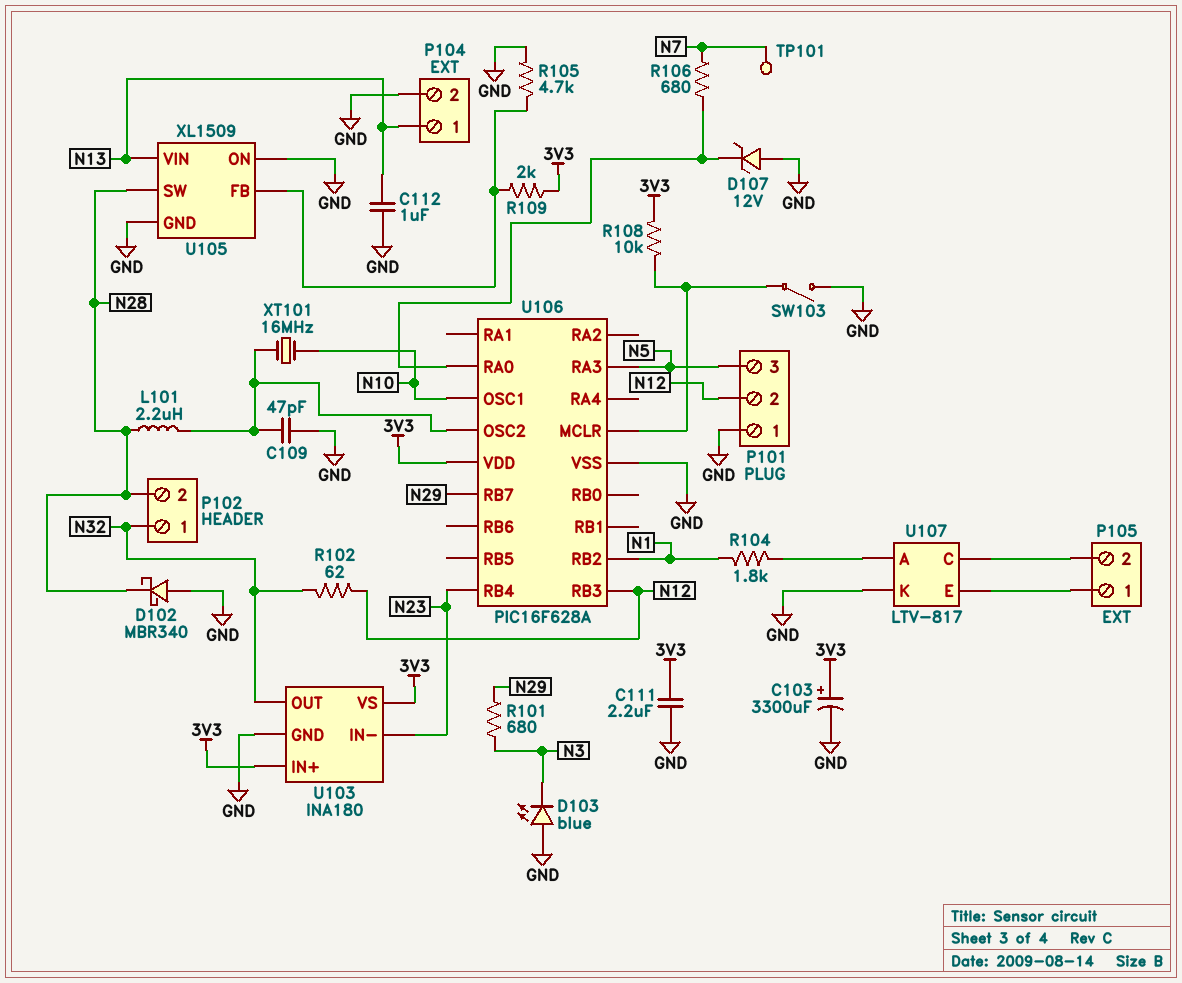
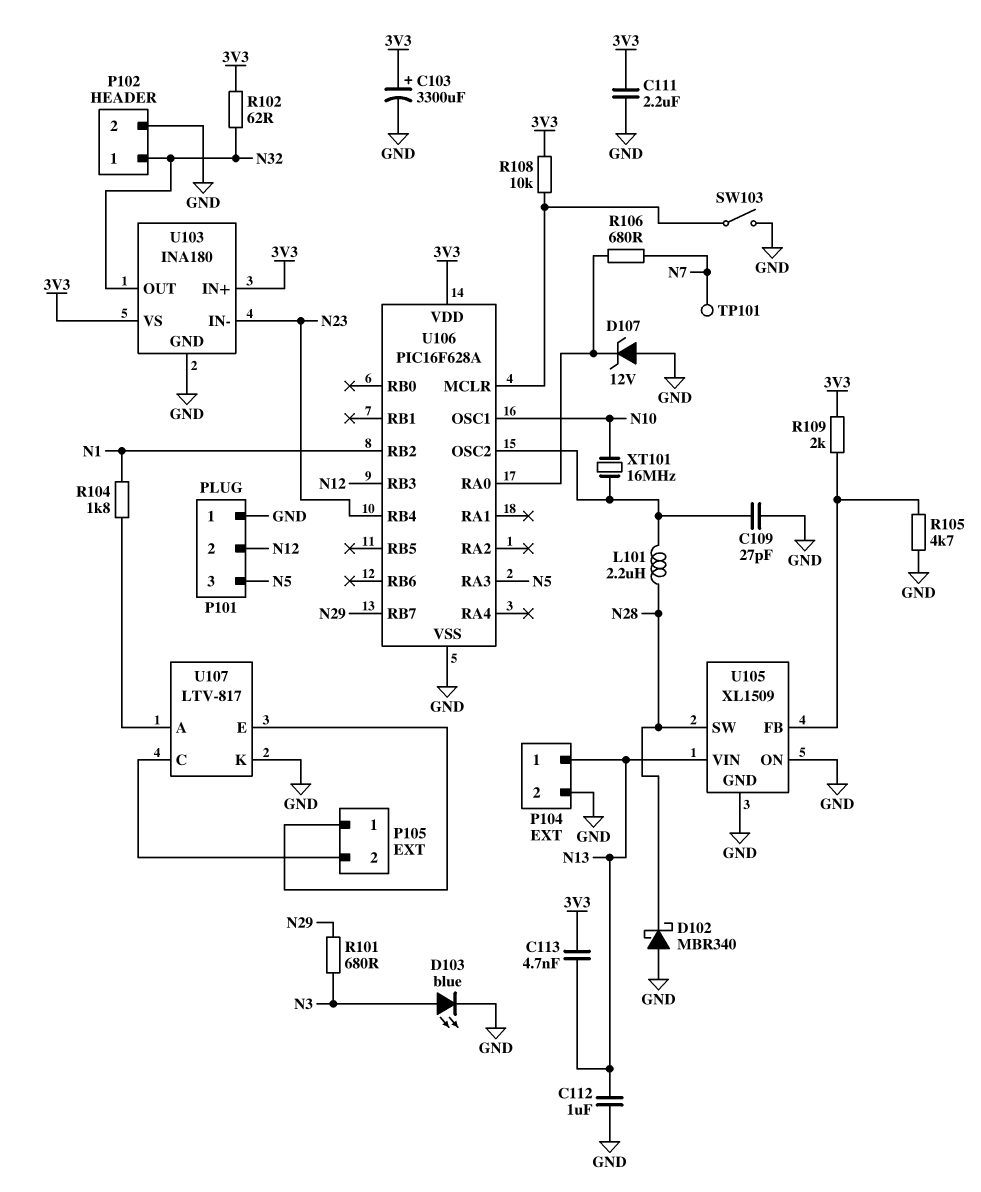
C109: 47pF (GND, U106/OSC2) -> 27pF (GND, U106/OSC2)
C113: none -> 4.7nF (3V3, N13)
D103: LED blue (A GND, K N3) -> LED blue (A N3, K GND)
P102 pin 2: N28 -> GND
R102: 62 (N12, N32) -> 62 (3V3, N32)

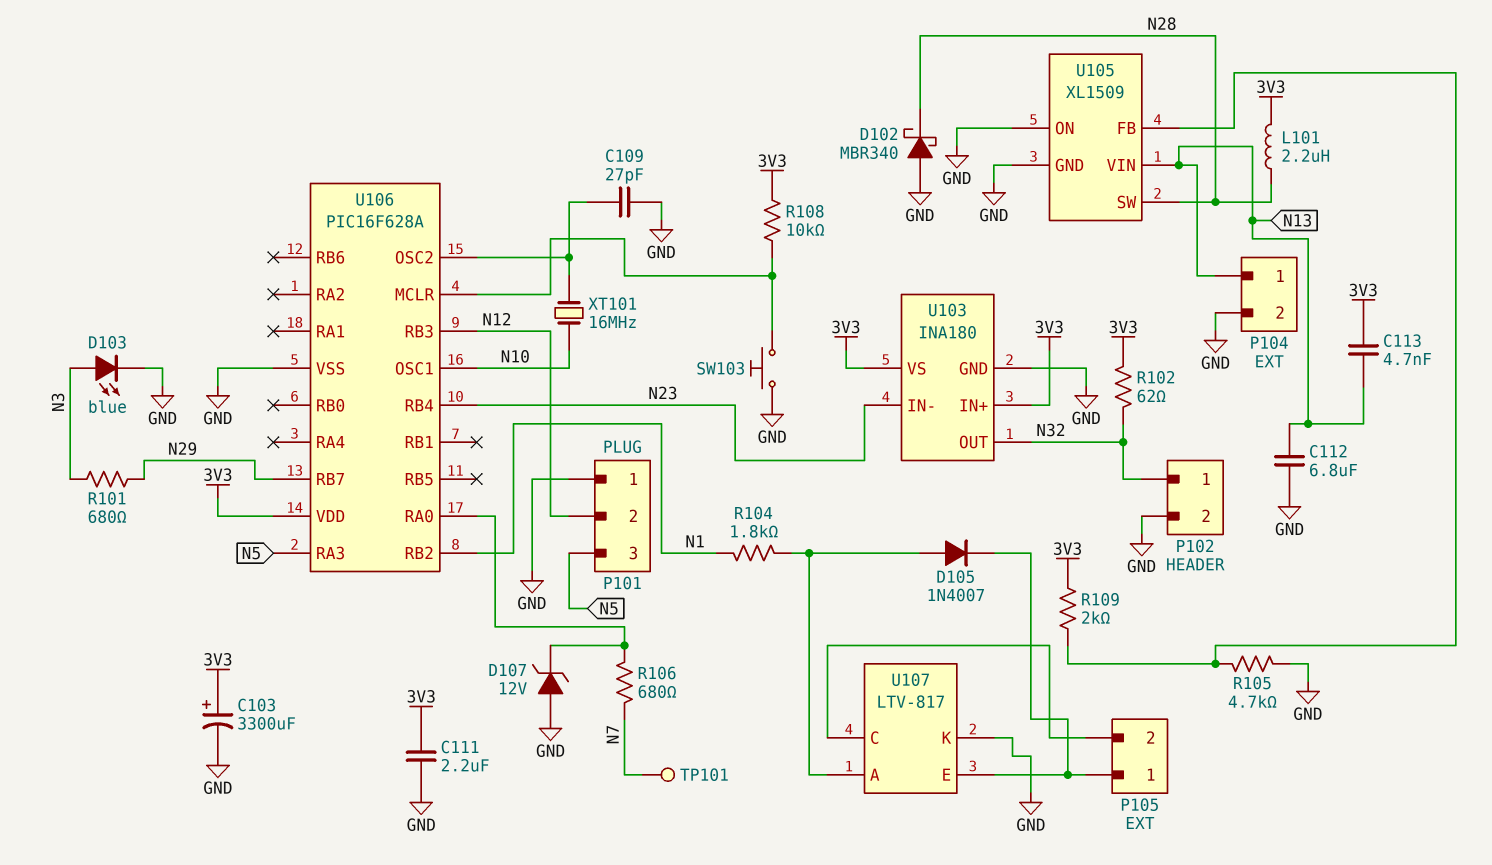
C112: 1uF (GND, N13) -> 6.8uF (GND, N13)
D105: none -> diode 1N4007 (A U107/A, K P105/1)
L101: 2.2uH (N28, U106/OSC2) -> 2.2uH (3V3, N28)
SW103: switch (GND, U106/MCLR) -> button (GND, U106/MCLR)

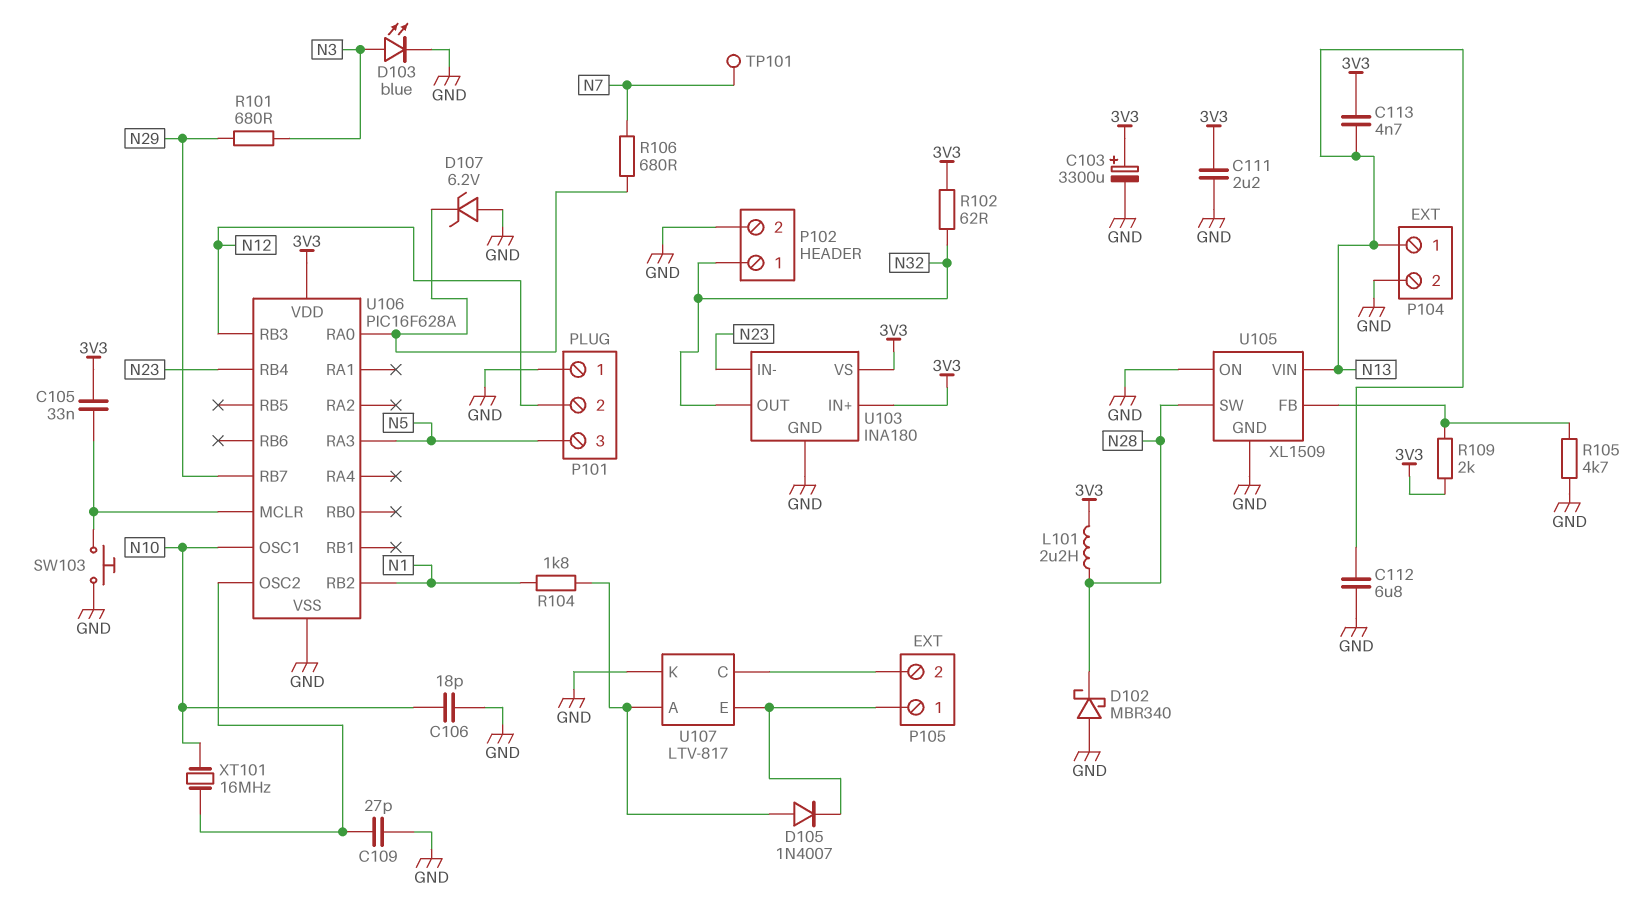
C105: none -> 33nF (3V3, U106/MCLR)
C106: none -> 18pF (GND, N10)
D107: zener 12V (A GND, K U106/RA0) -> zener 6.2V (A GND, K U106/RA0)
R108: 10k (3V3, U106/MCLR) -> none

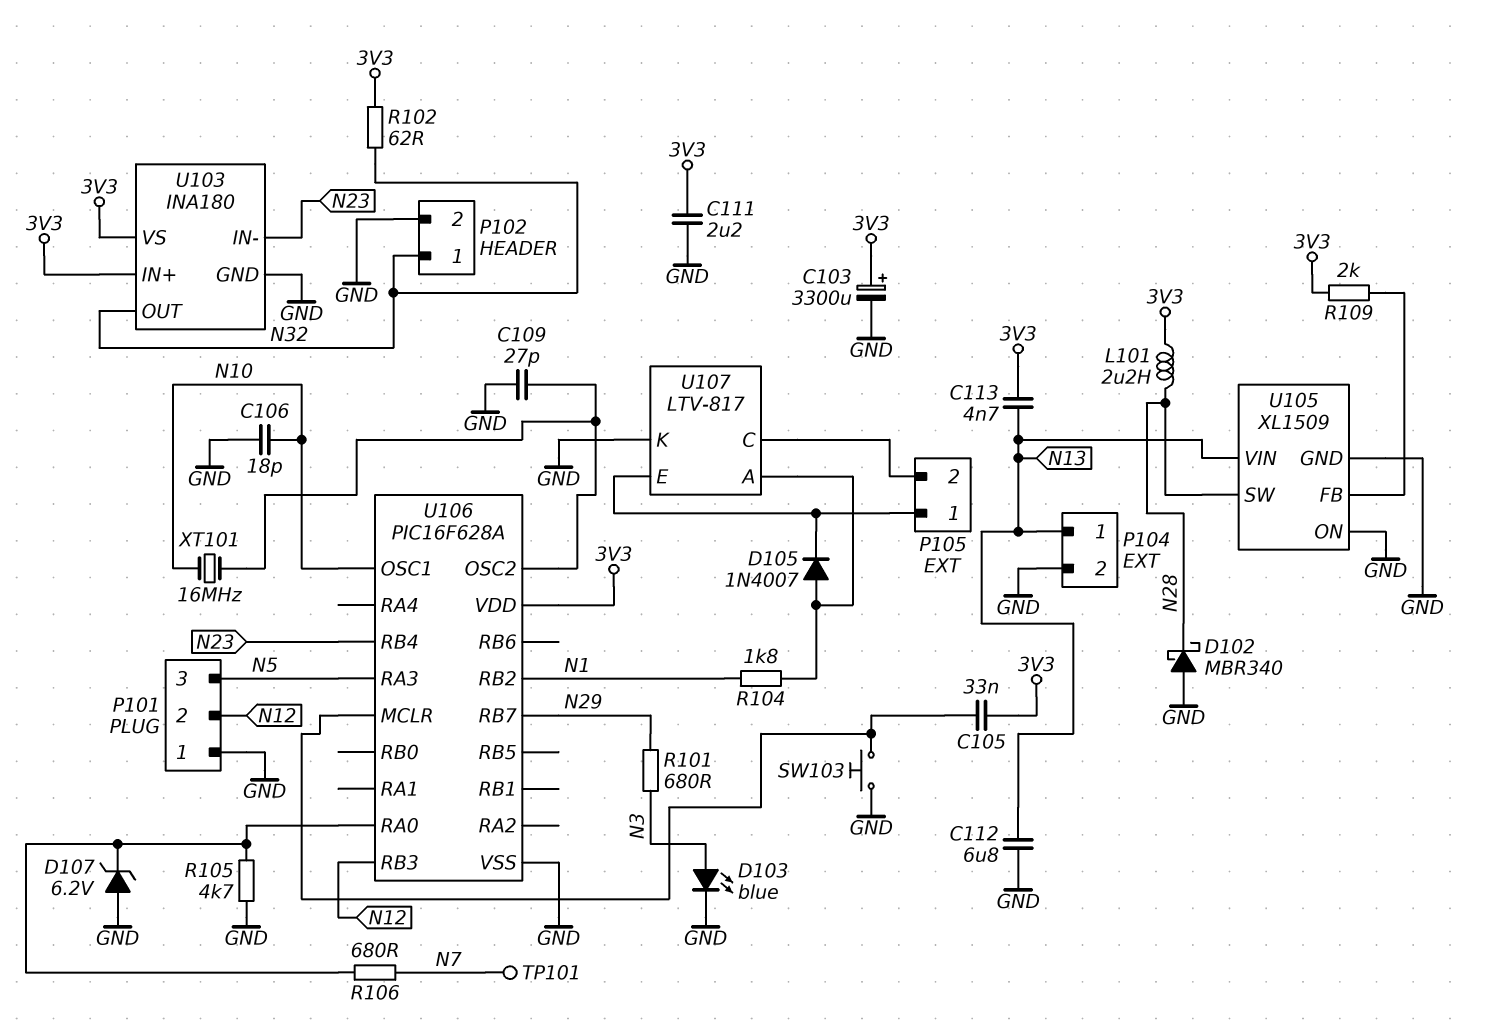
R105: 4.7k (GND, U105/FB) -> 4.7k (GND, U106/RA0)

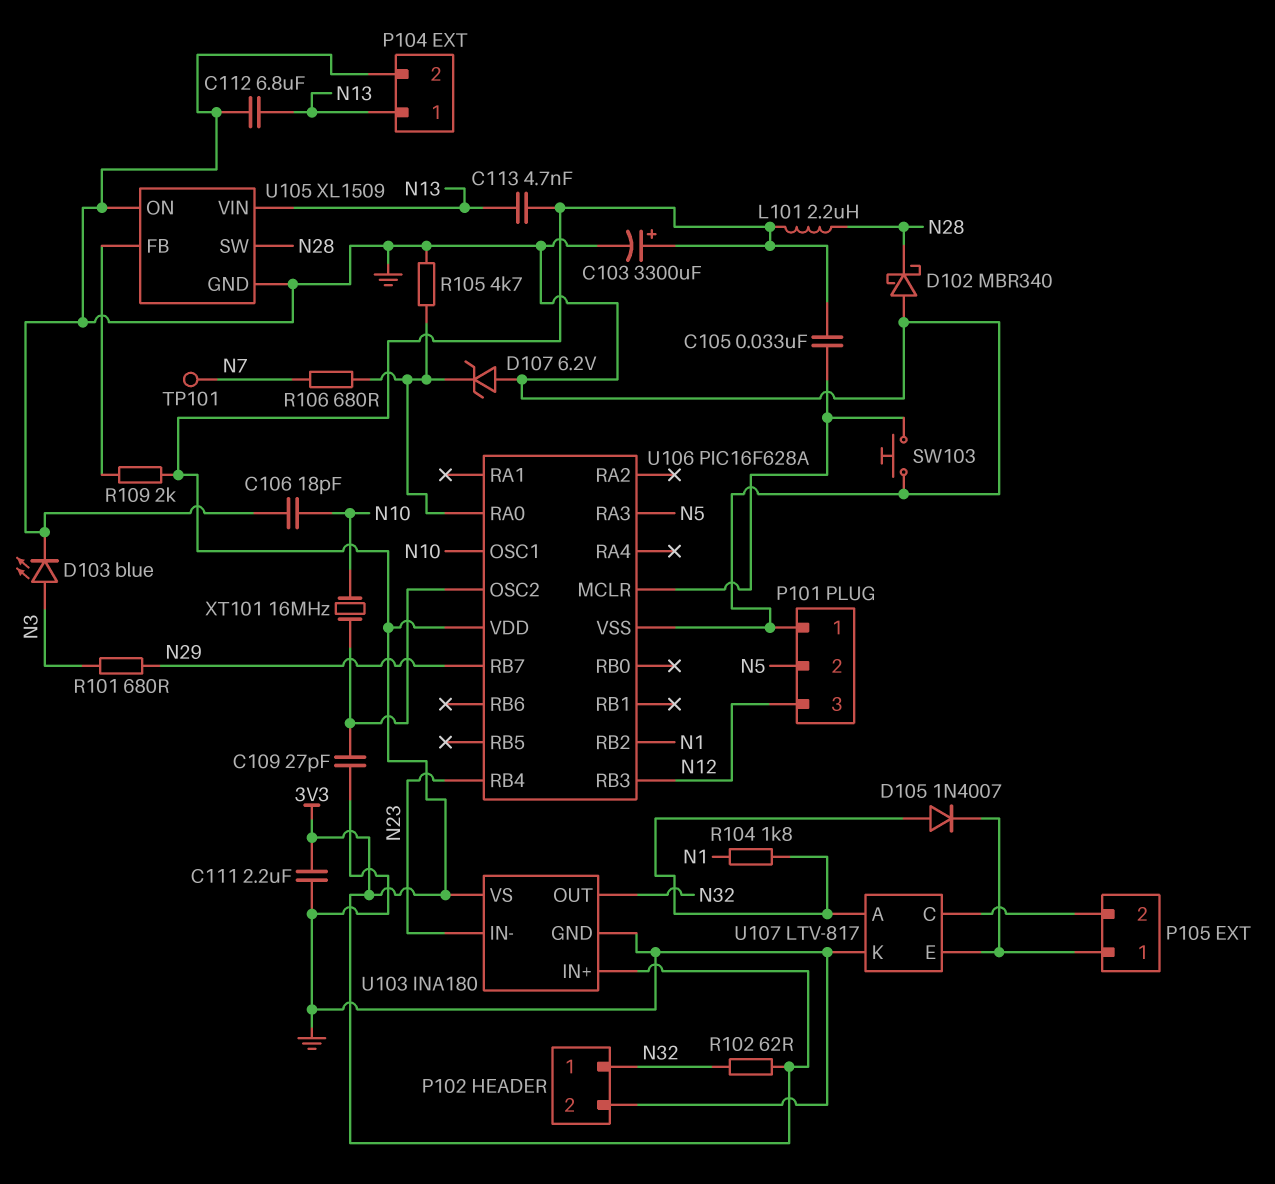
P101 pin 2: N12 -> N5
P101 pin 3: N5 -> N12

